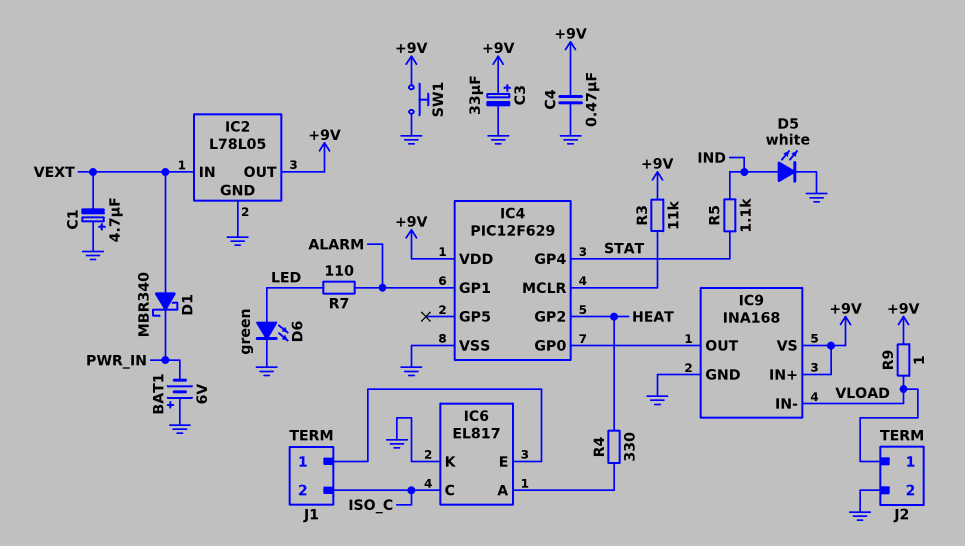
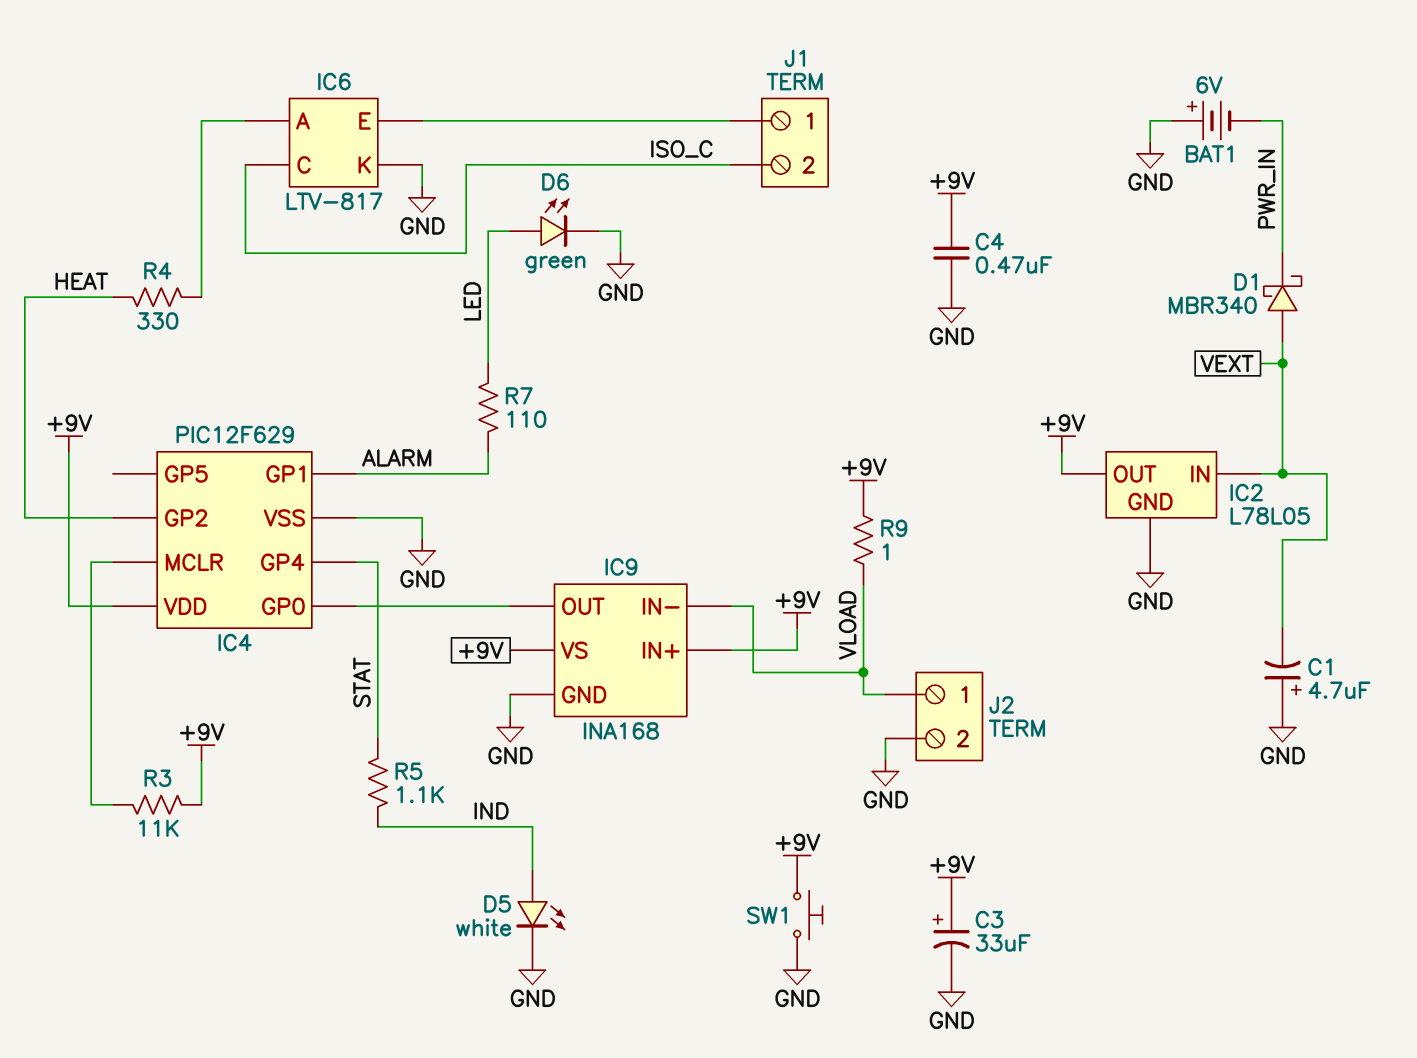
IC6: EL817 -> LTV-817

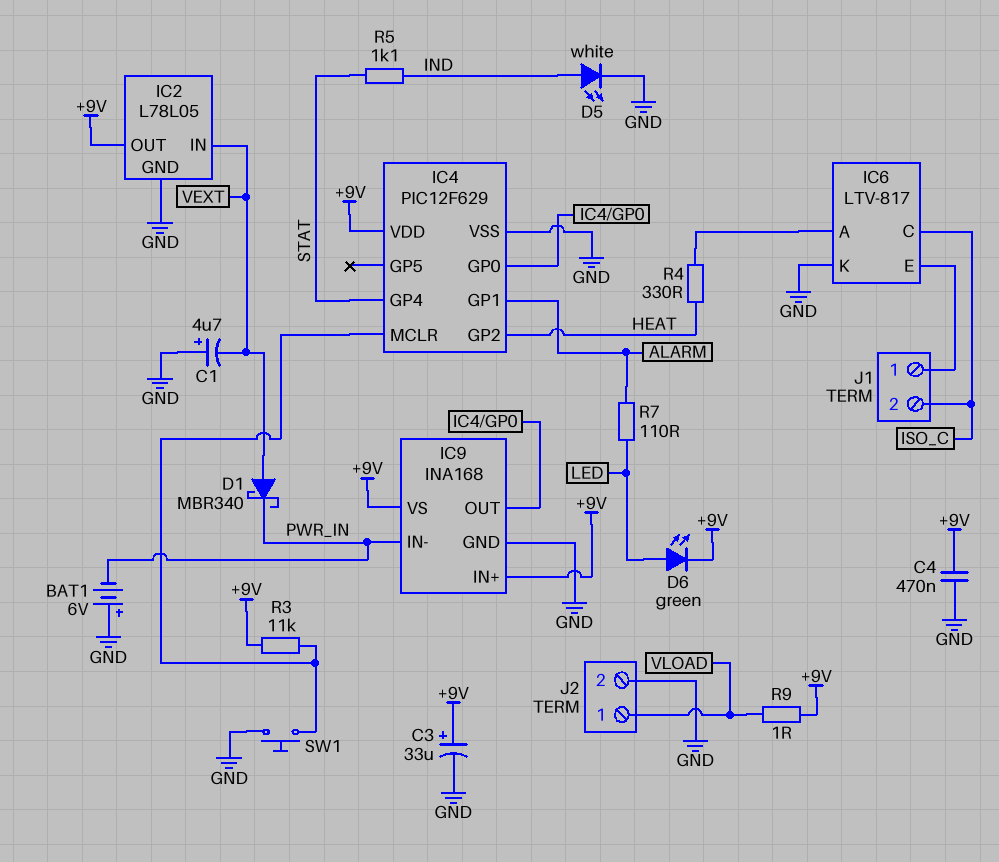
D6: LED green (A LED, K GND) -> LED green (A LED, K +9V)
IC9 pin IN-: VLOAD -> PWR_IN
SW1: button (+9V, GND) -> button (GND, IC4/MCLR)

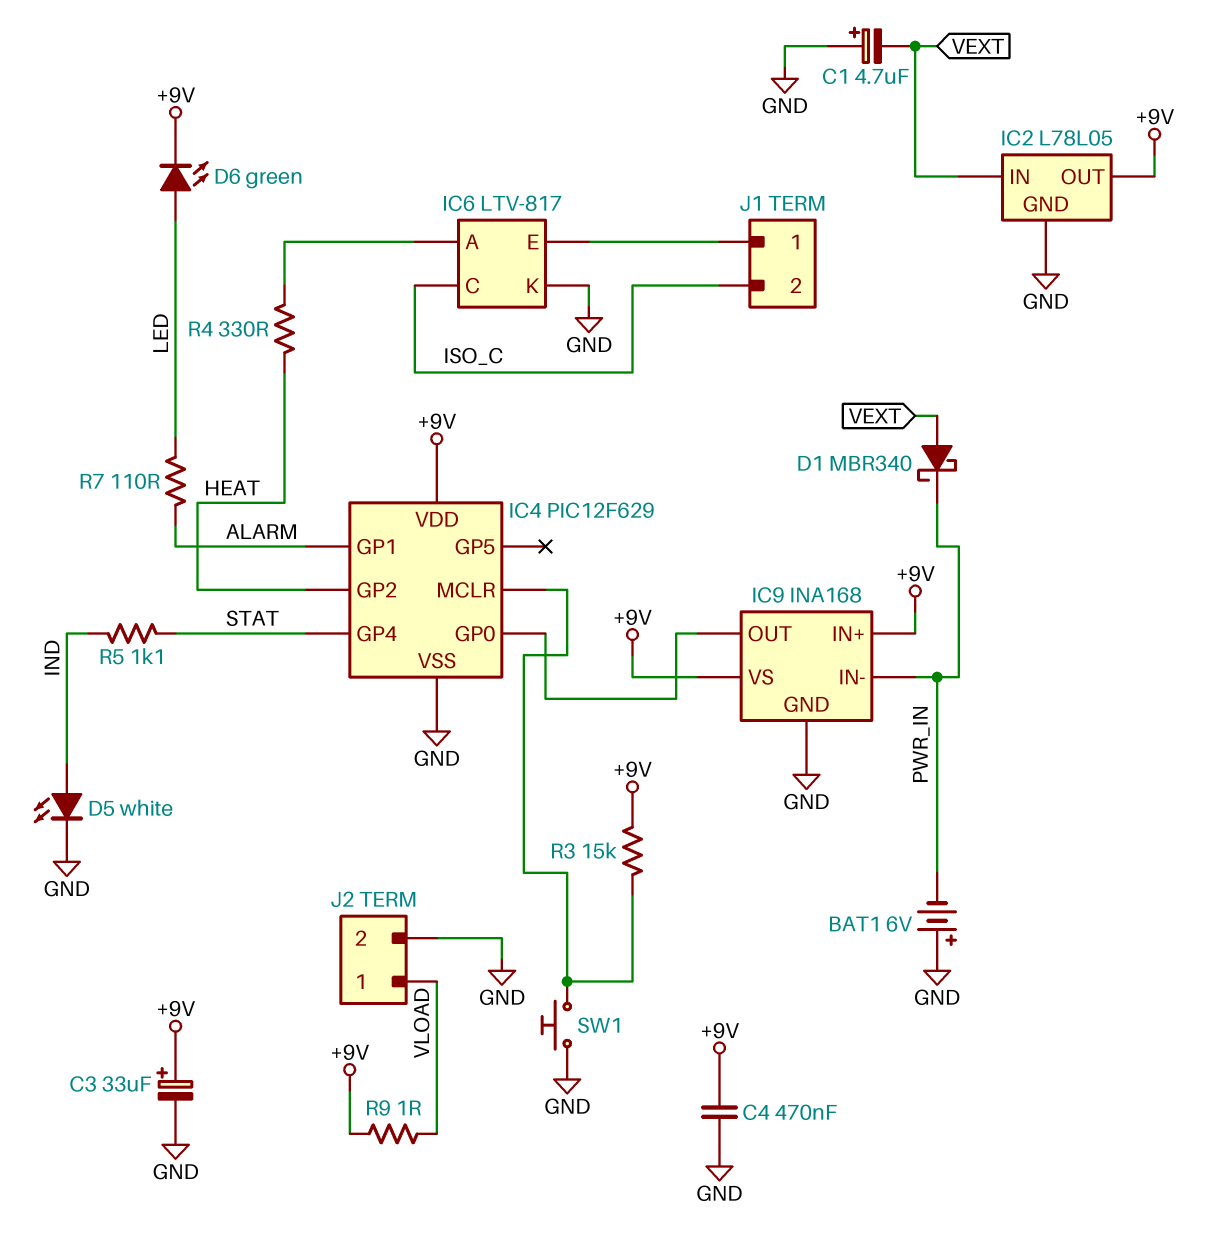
R3: 11k (+9V, IC4/MCLR) -> 15k (+9V, IC4/MCLR)

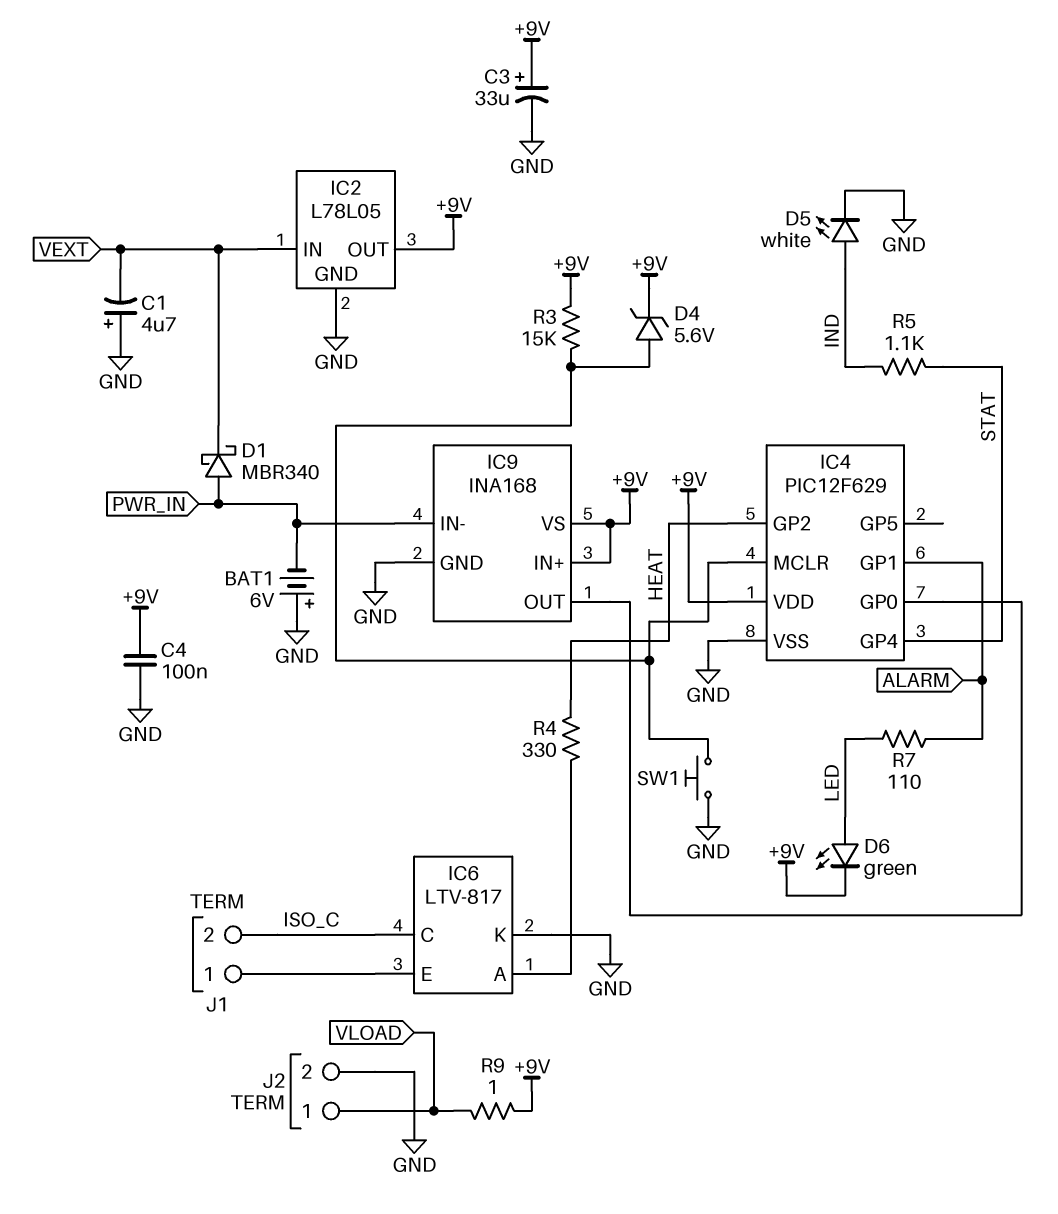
C4: 470nF (+9V, GND) -> 100nF (+9V, GND)
D1: schottky MBR340 (A VEXT, K PWR_IN) -> schottky MBR340 (A PWR_IN, K VEXT)
D4: none -> zener 5.6V (A IC4/MCLR, K +9V)

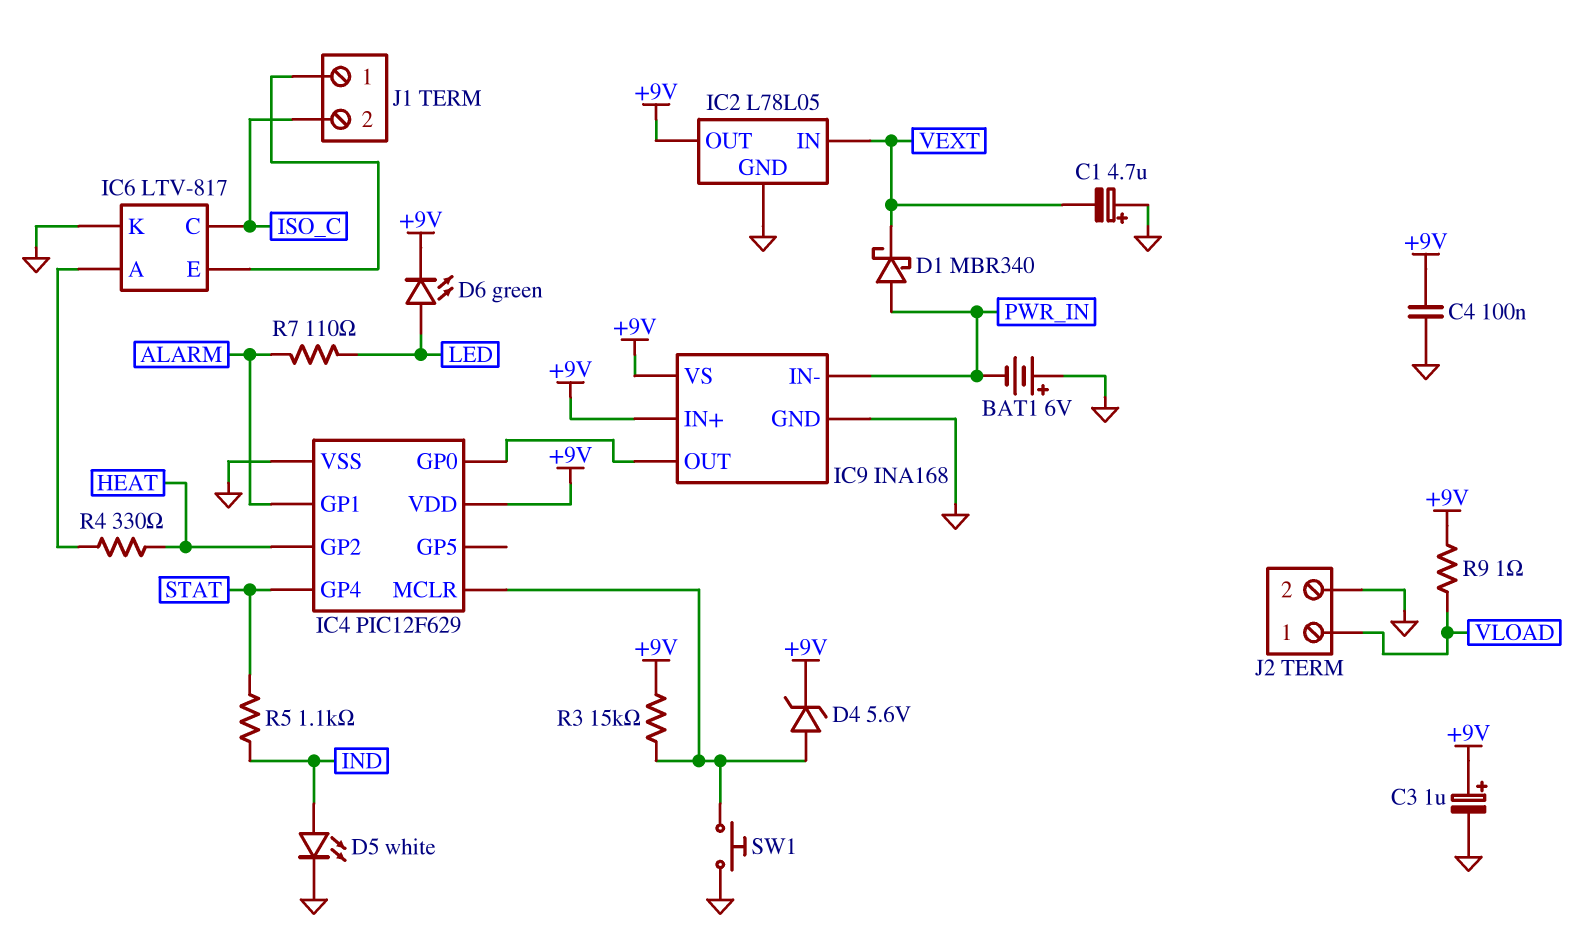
C3: 33uF (plus +9V, minus GND) -> 1uF (plus +9V, minus GND)

